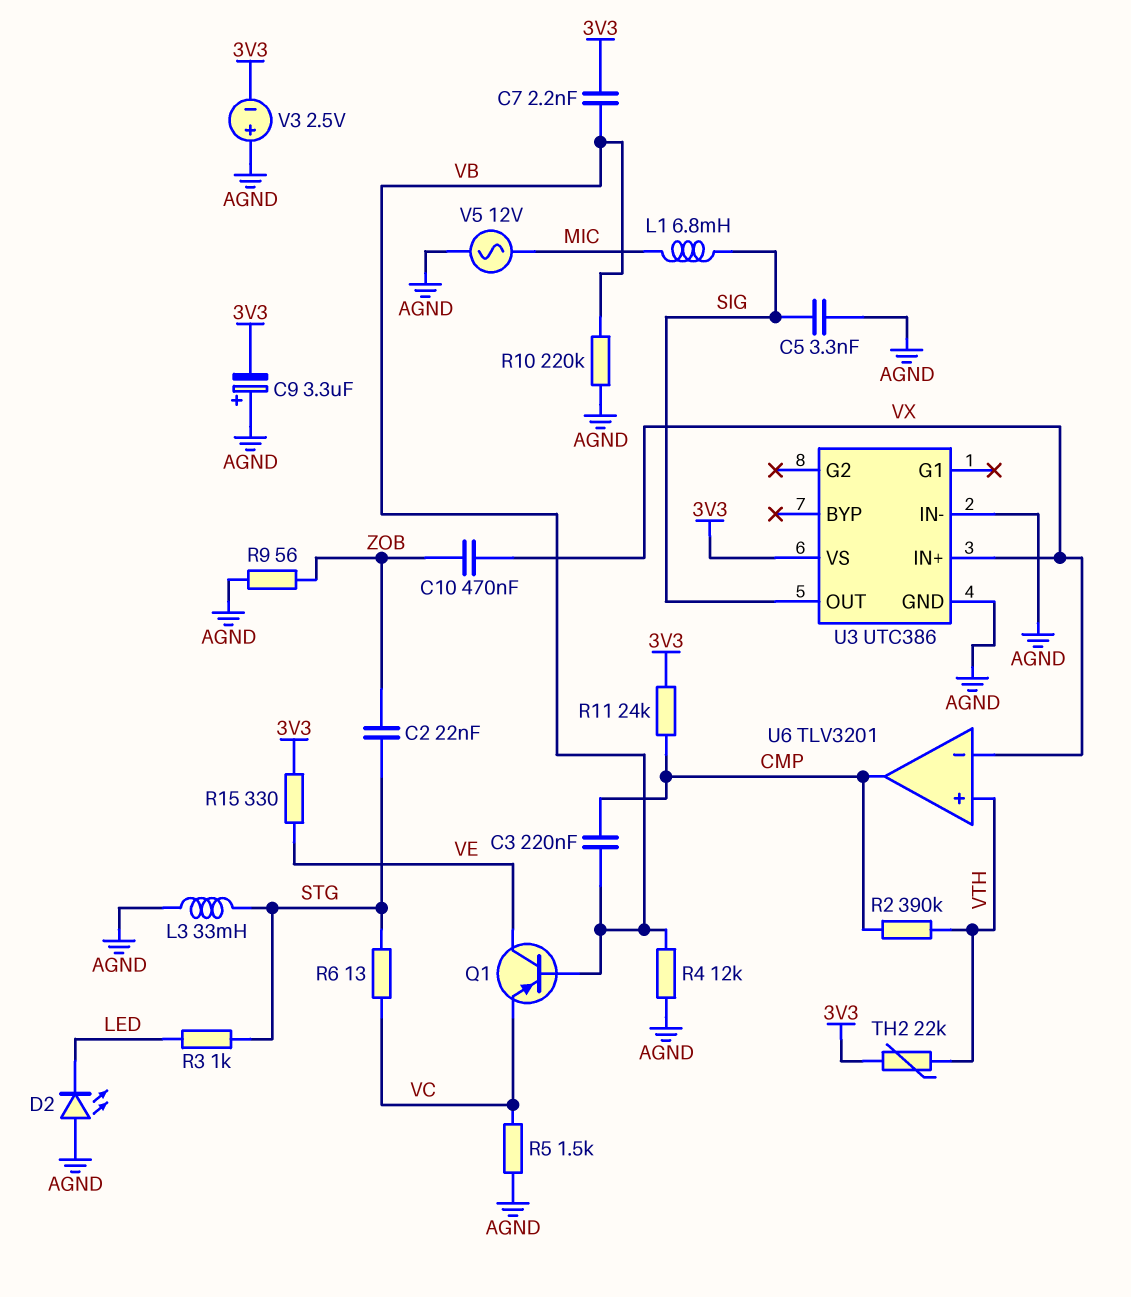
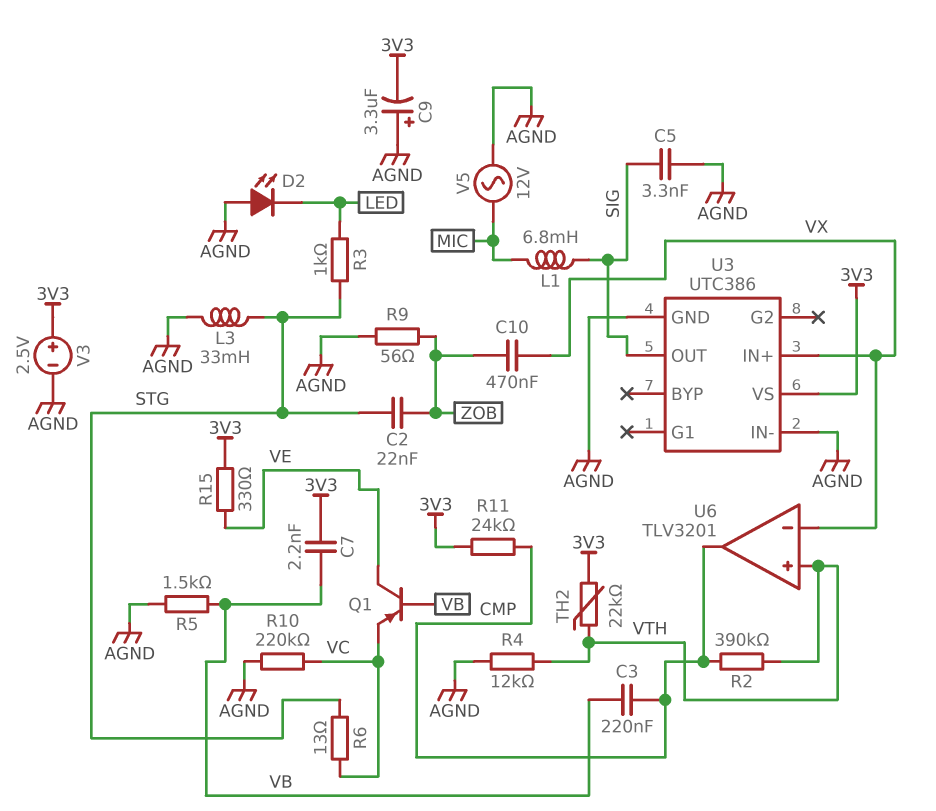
R4: 12k (AGND, VB) -> 12k (AGND, VTH)
R5: 1.5k (AGND, VC) -> 1.5k (AGND, VB)
R10: 220k (AGND, VB) -> 220k (AGND, VC)
V3: 2.5V (plus AGND, minus 3V3) -> 2.5V (plus 3V3, minus AGND)

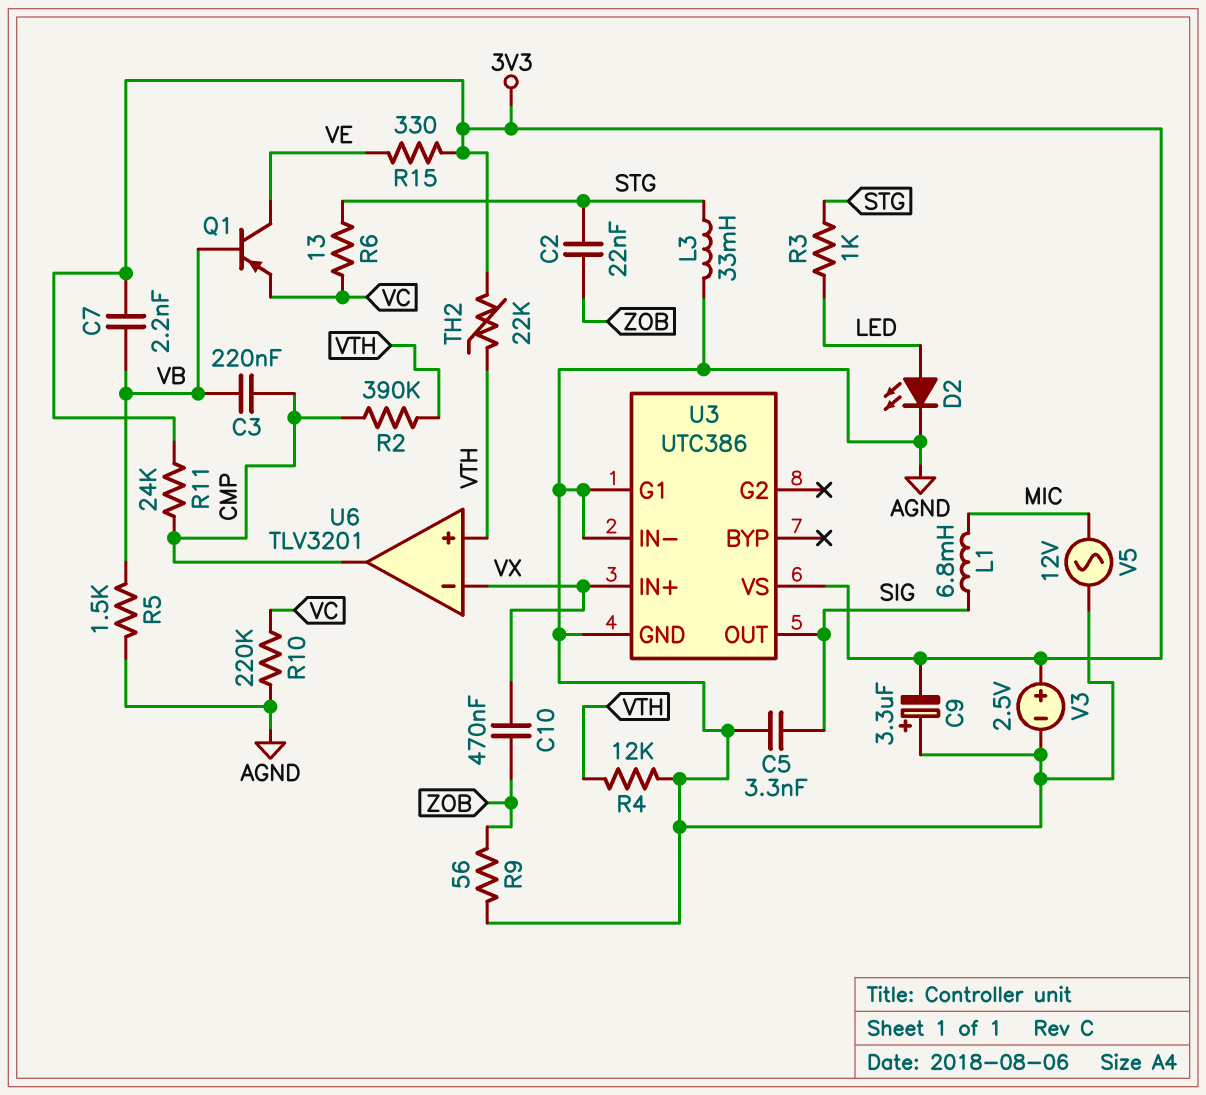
D2: LED (A AGND, K LED) -> LED (A LED, K AGND)
U3 pin G1: none -> AGND

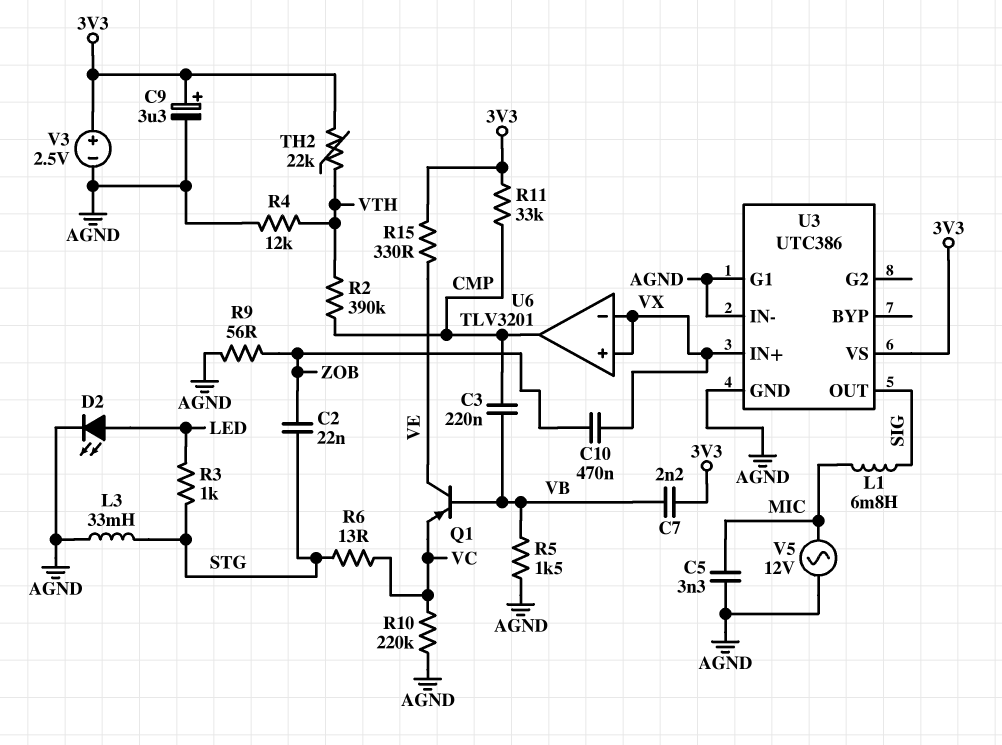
C5: 3.3nF (AGND, SIG) -> 3.3nF (AGND, MIC)
C9: 3.3uF (plus AGND, minus 3V3) -> 3.3uF (plus 3V3, minus AGND)
R11: 24k (3V3, CMP) -> 33k (3V3, CMP)
U6 pin in+: VTH -> VX

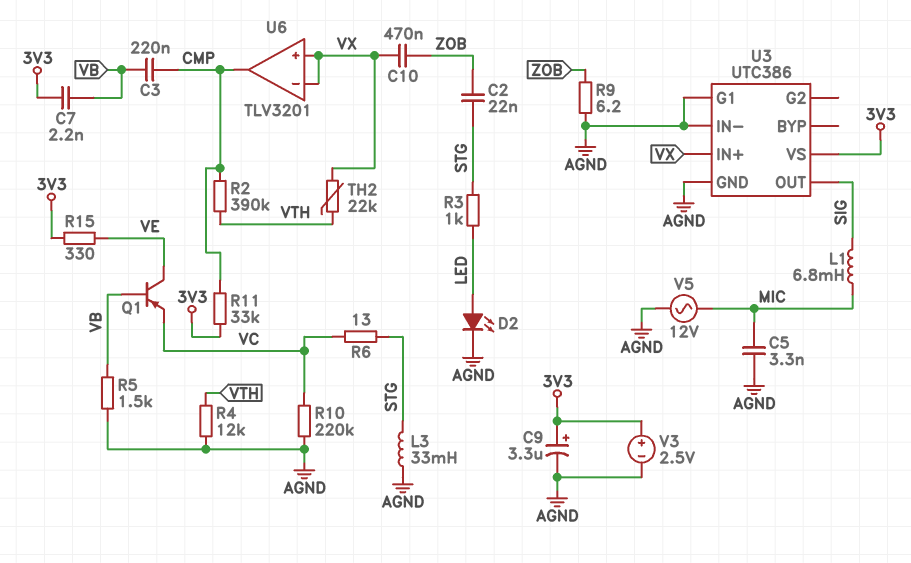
R9: 56 (AGND, ZOB) -> 6.2 (AGND, ZOB)
TH2: 22k (3V3, VTH) -> 22k (VTH, VX)

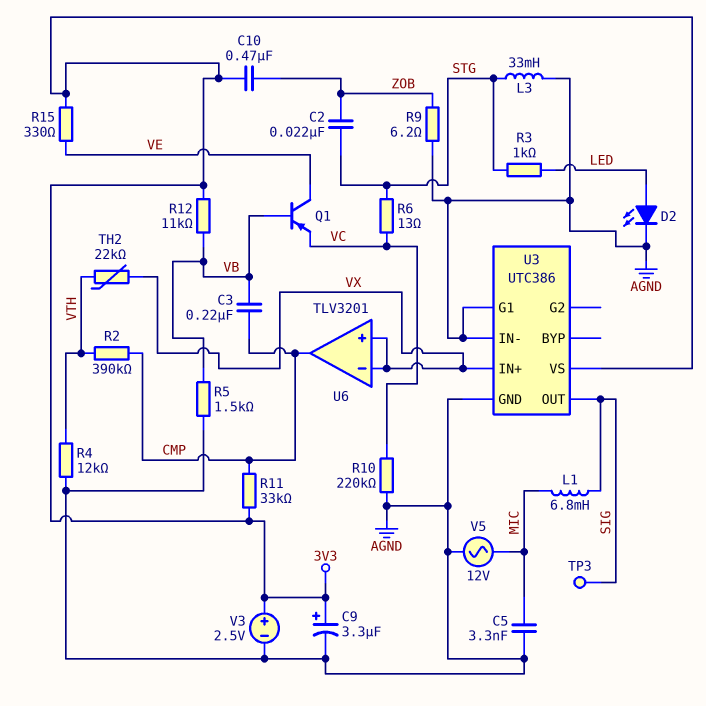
C7: 2.2nF (3V3, VB) -> none
C10: 470nF (VX, ZOB) -> 470nF (3V3, ZOB)
R12: none -> 11k (3V3, VB)
TP3: none -> test point (SIG)

